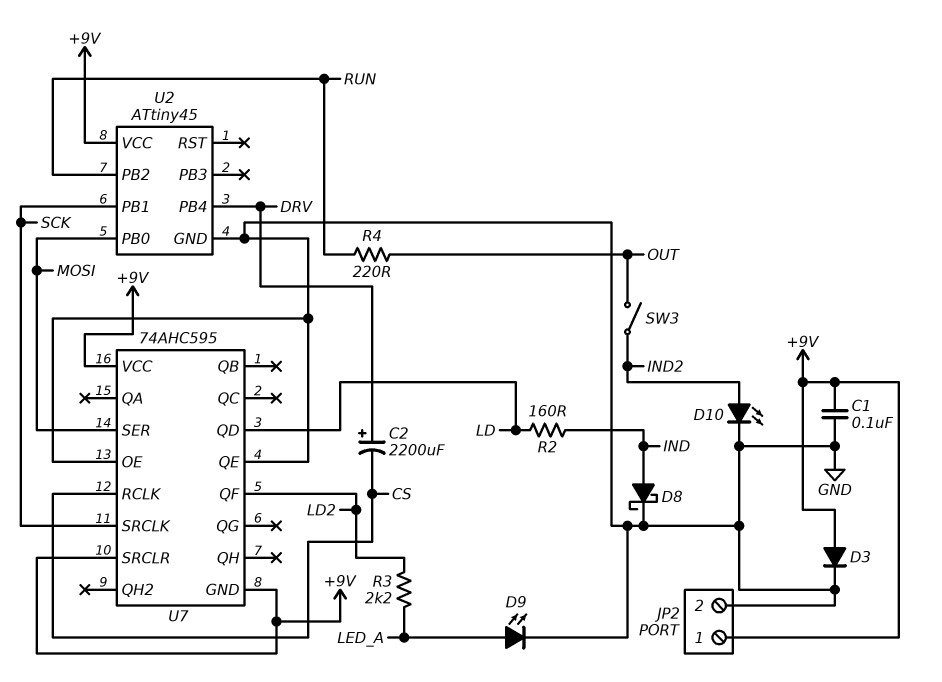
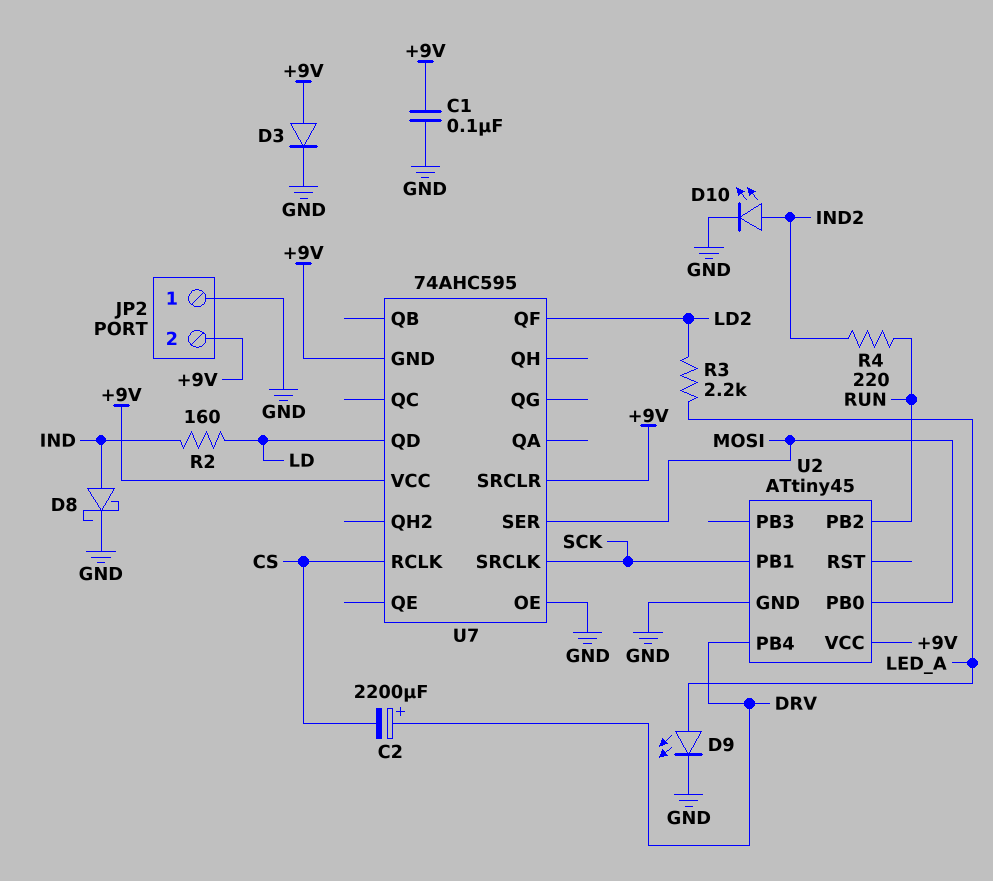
JP2 pin 1: +9V -> GND
JP2 pin 2: GND -> +9V
R4: 220 (OUT, RUN) -> 220 (IND2, RUN)
SW3: switch (IND2, OUT) -> none
U7 pin QE: GND -> none

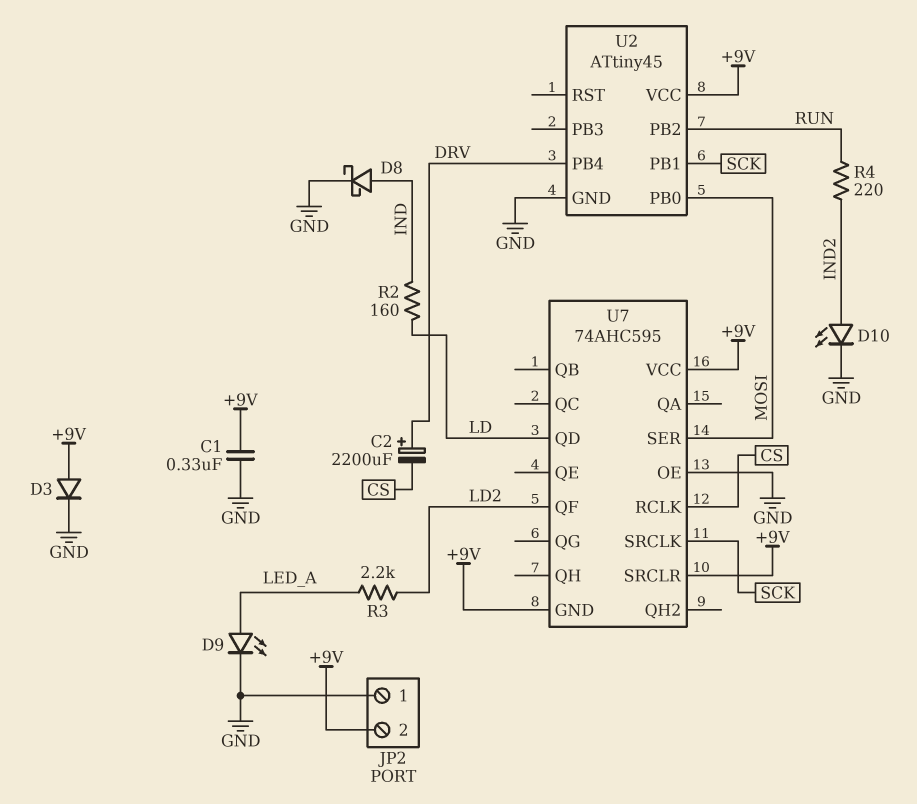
C1: 100nF (+9V, GND) -> 330nF (+9V, GND)

